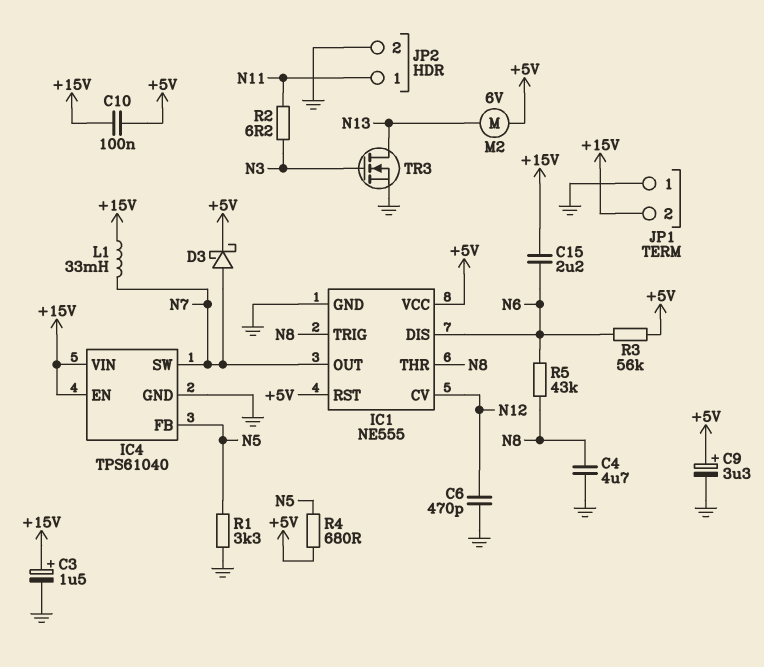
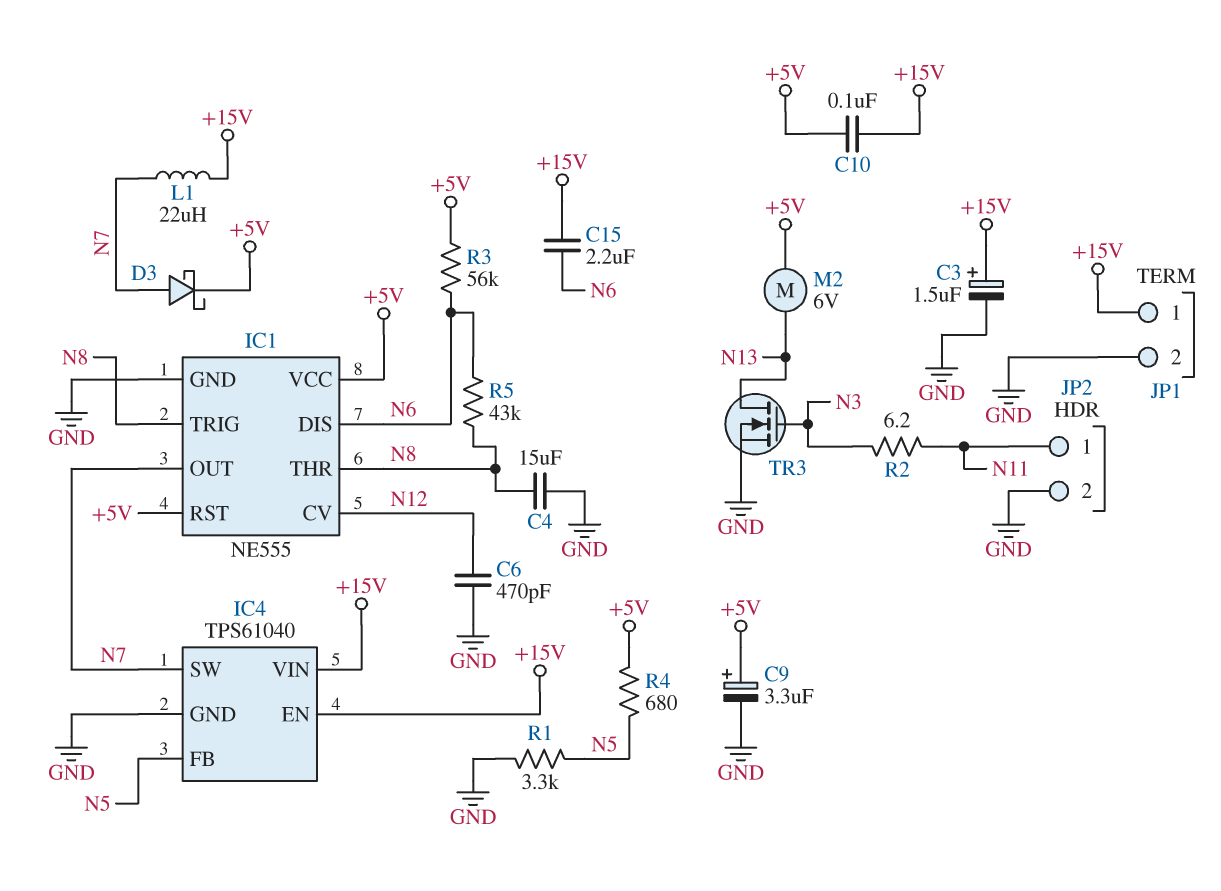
C4: 4.7uF (GND, N8) -> 15uF (GND, N8)
JP1 pin 1: GND -> +15V
JP1 pin 2: +15V -> GND
L1: 33mH (+15V, N7) -> 22uH (+15V, N7)

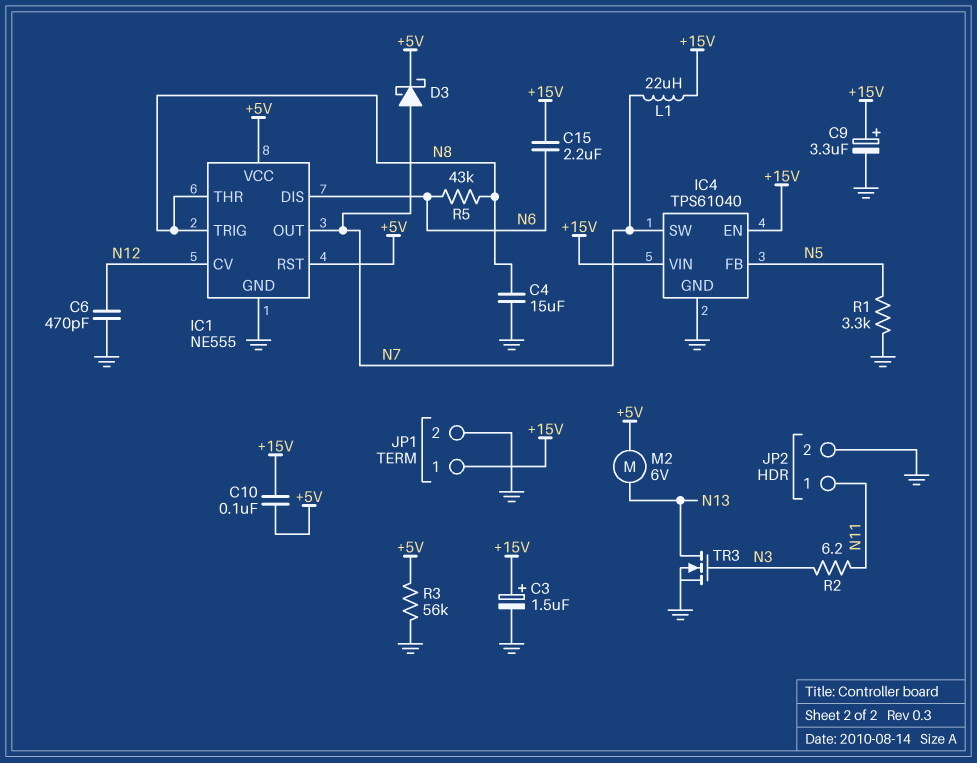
C9: 3.3uF (plus +5V, minus GND) -> 3.3uF (plus +15V, minus GND)
R3: 56k (+5V, N6) -> 56k (+5V, GND)
R4: 680 (+5V, N5) -> none

